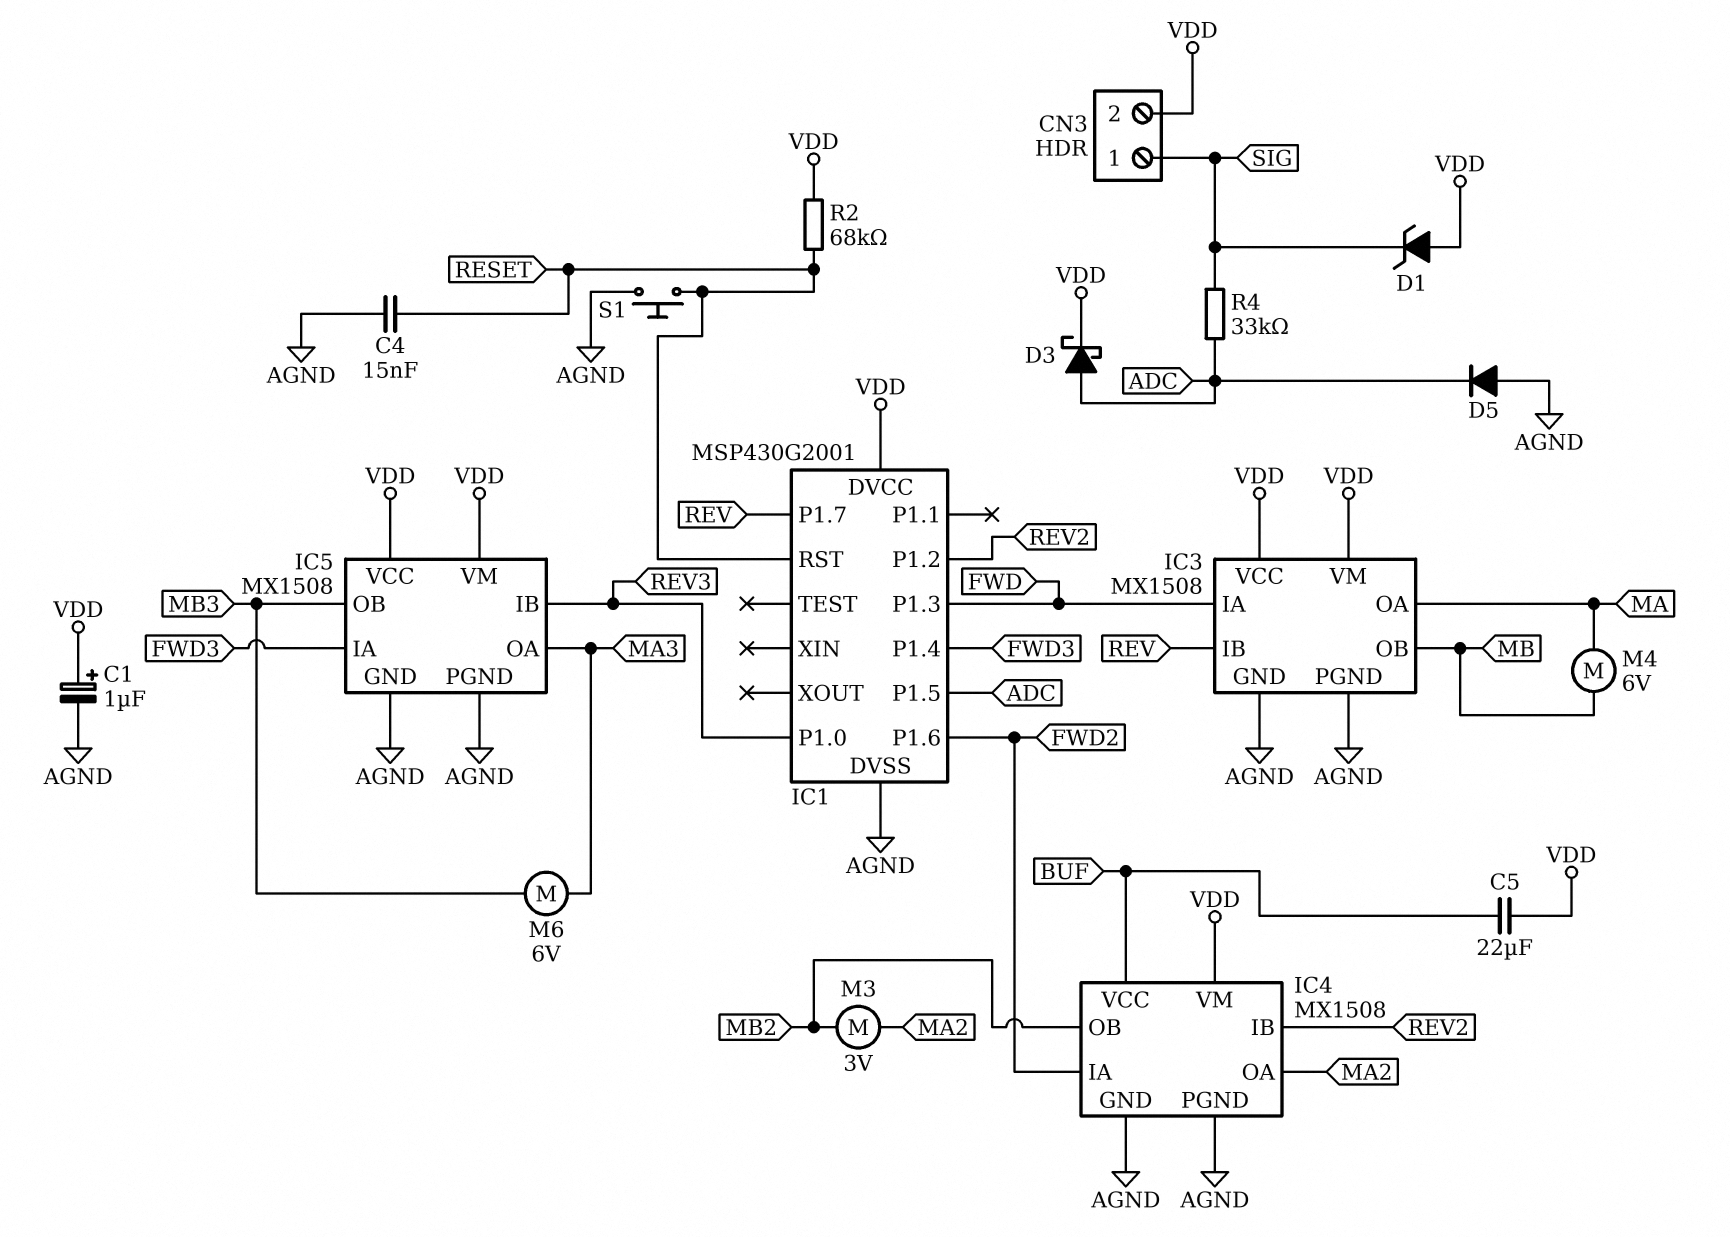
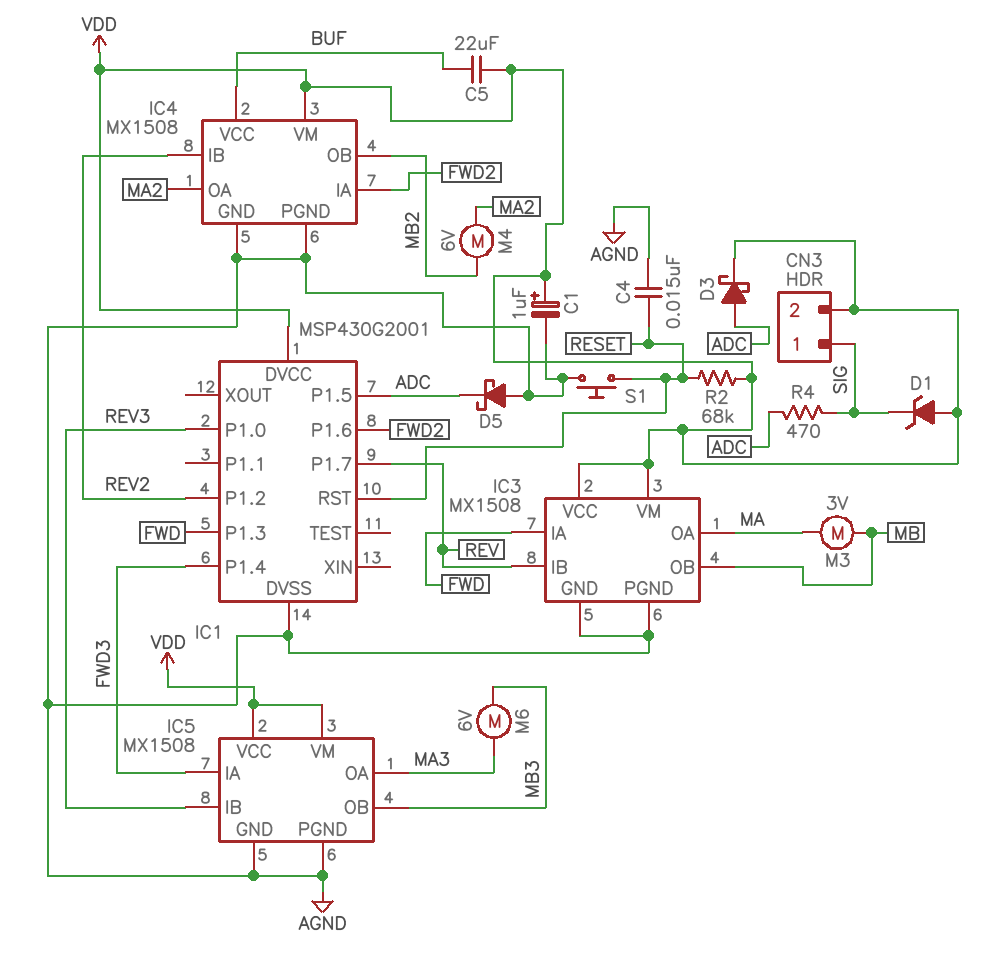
D5: diode (A AGND, K ADC) -> schottky (A AGND, K ADC)
M3: motor 3V (MA2, MB2) -> motor 3V (MA, MB)
M4: motor 6V (MA, MB) -> motor 6V (MA2, MB2)
R4: 33k (ADC, SIG) -> 470 (ADC, SIG)

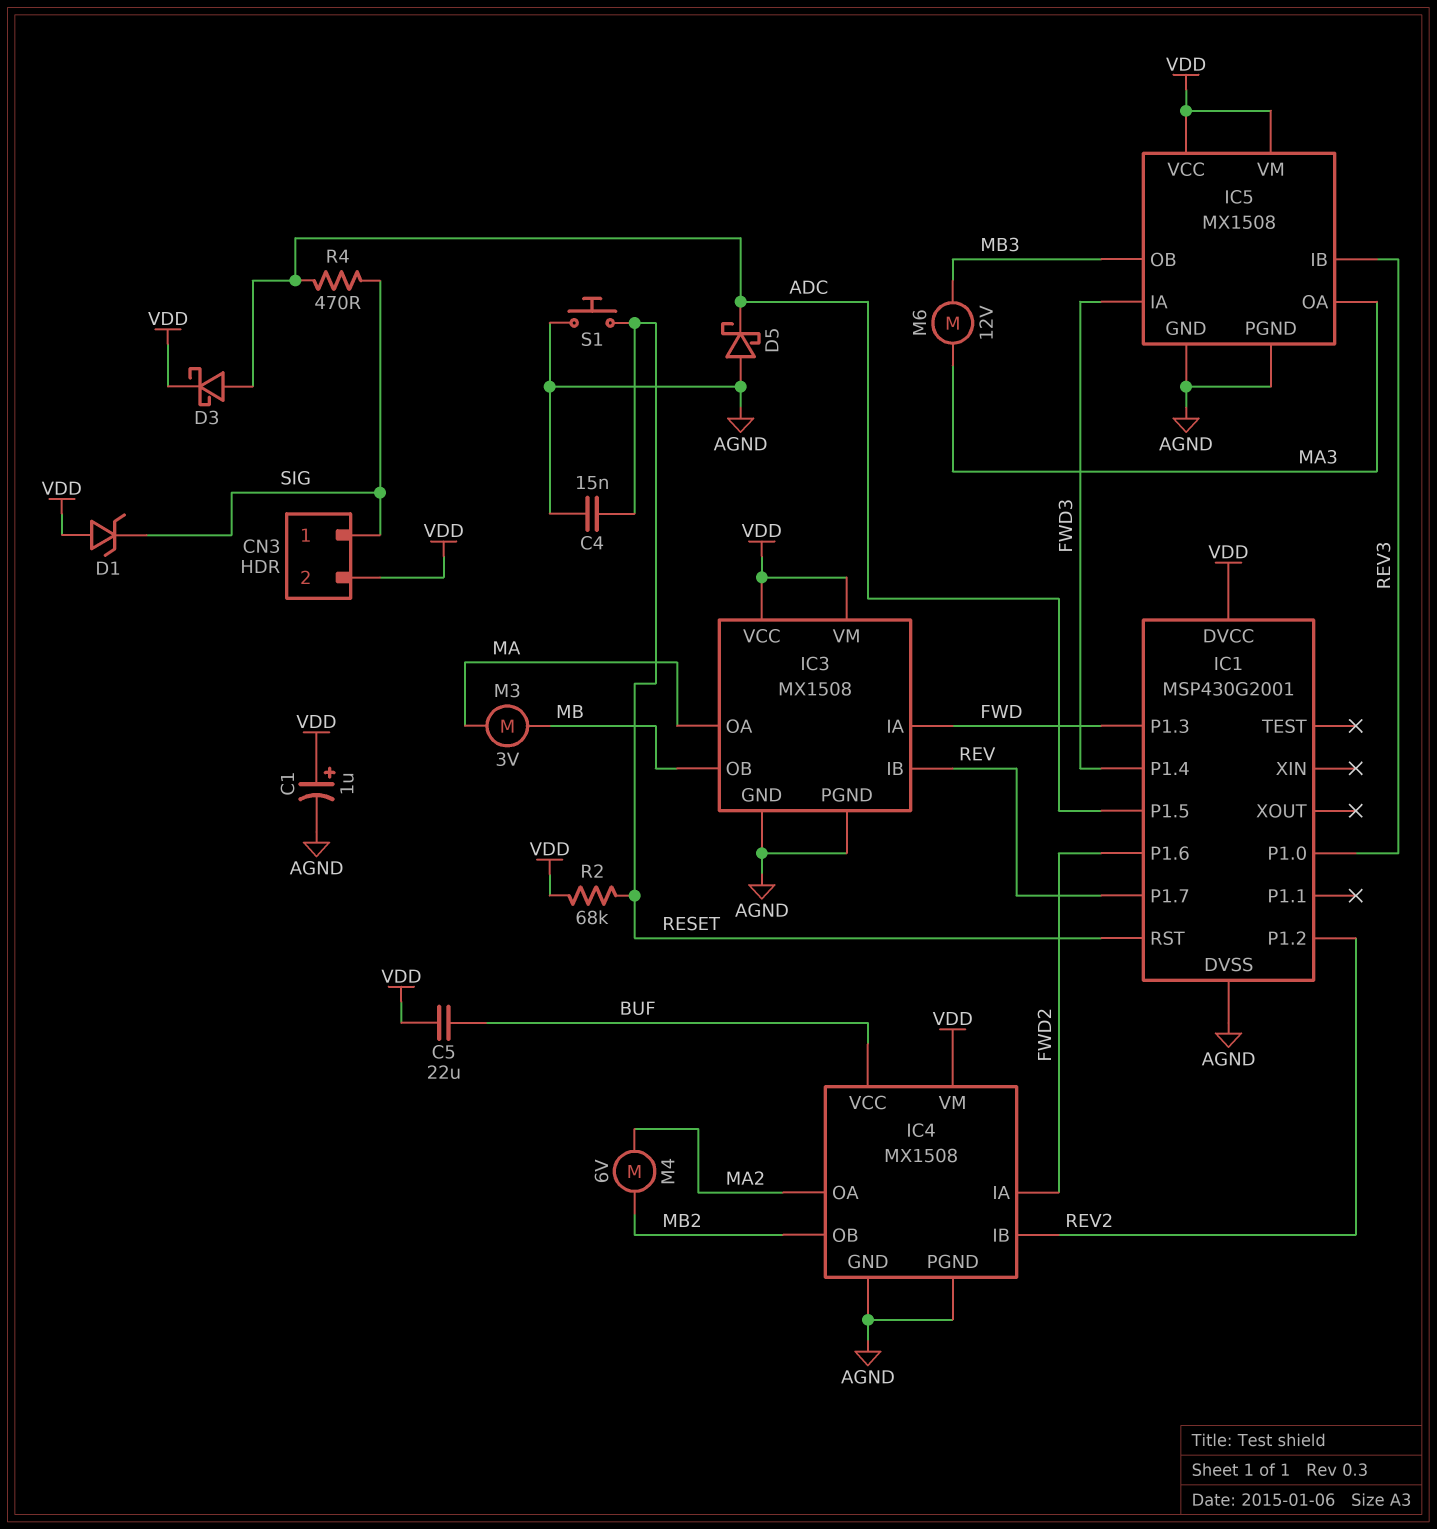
M6: motor 6V (MA3, MB3) -> motor 12V (MA3, MB3)

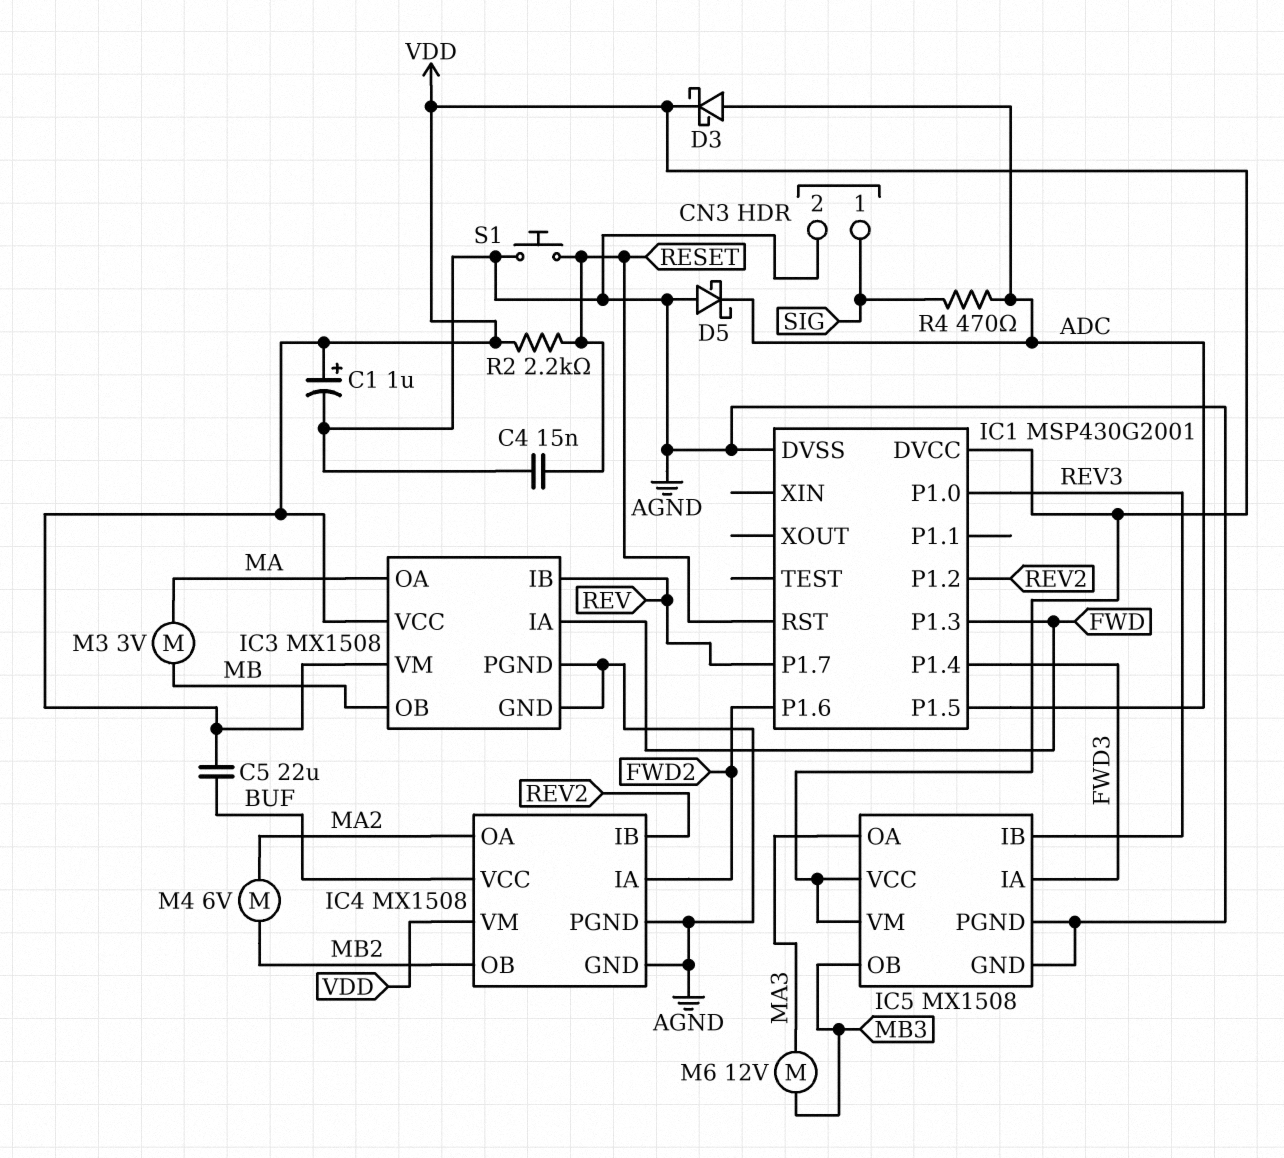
CN3 pin 2: VDD -> AGND
D1: zener (A VDD, K SIG) -> none
R2: 68k (RESET, VDD) -> 2.2k (RESET, VDD)

